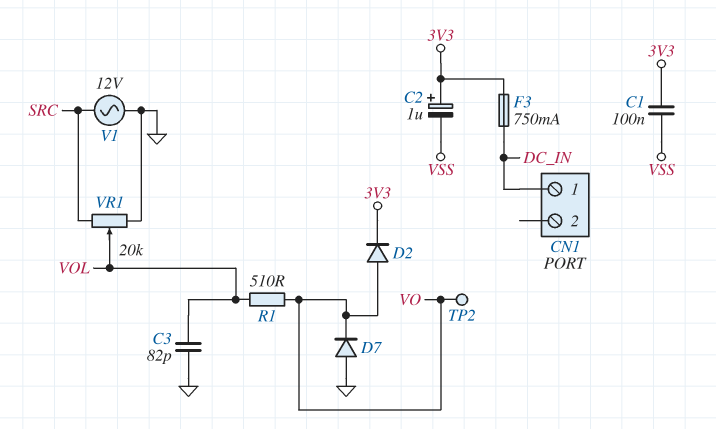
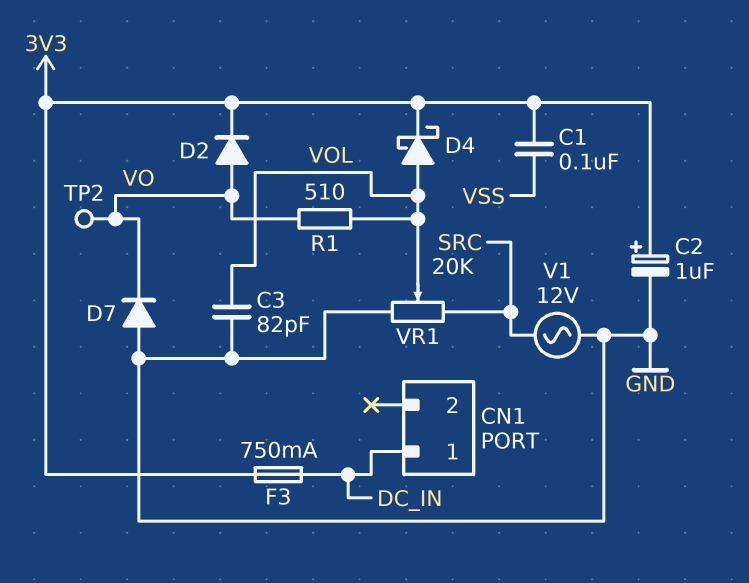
C2: 1uF (plus 3V3, minus VSS) -> 1uF (plus 3V3, minus GND)
D4: none -> schottky (A VOL, K 3V3)

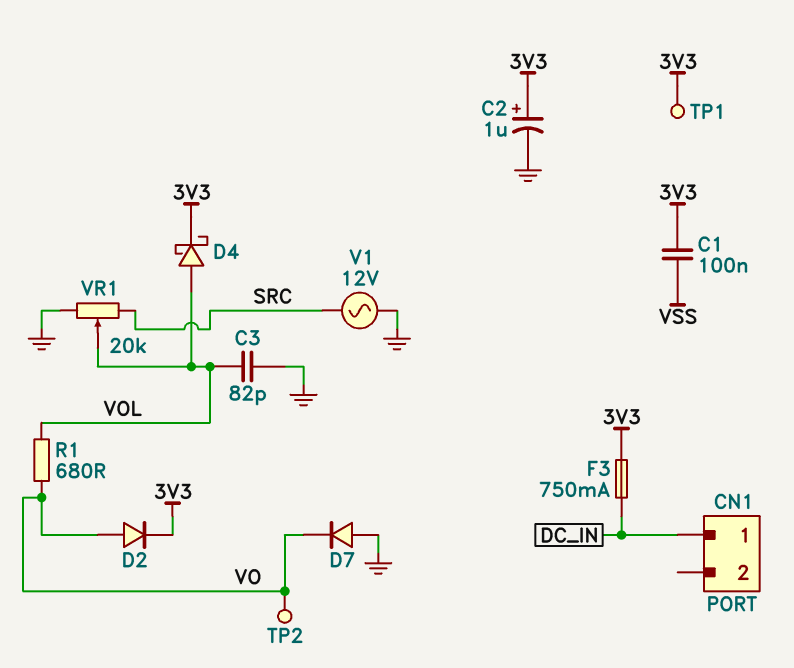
R1: 510 (VO, VOL) -> 680 (VO, VOL)
TP1: none -> test point (3V3)

